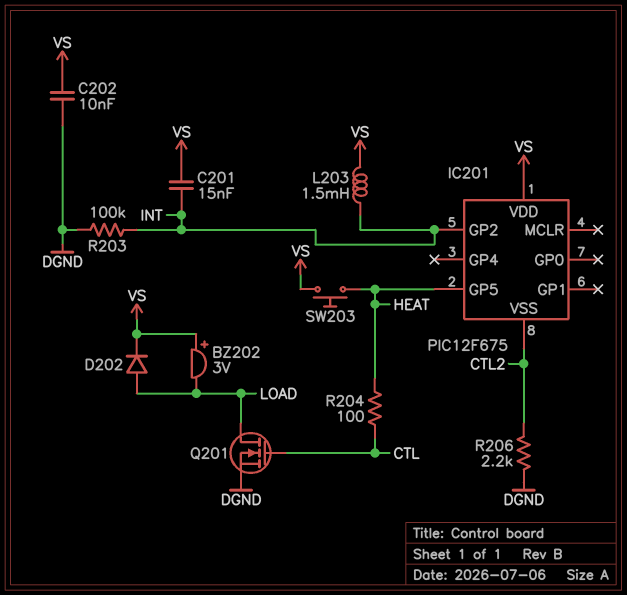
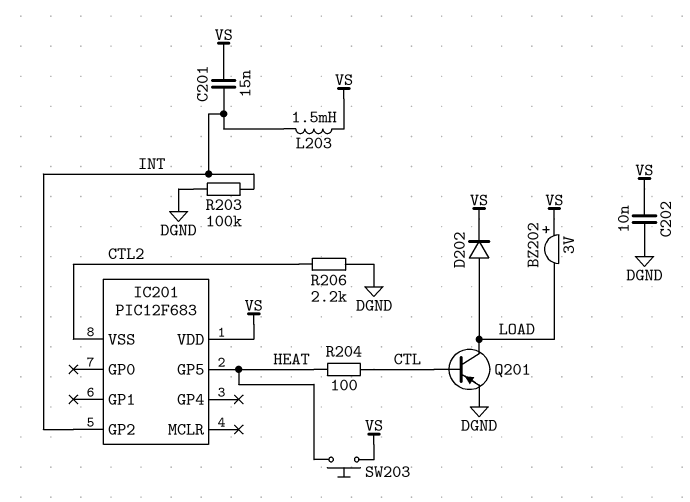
IC201: PIC12F675 -> PIC12F683
Q201: NMOS (G CTL, D LOAD, S DGND) -> PNP (B CTL, C LOAD, E DGND)

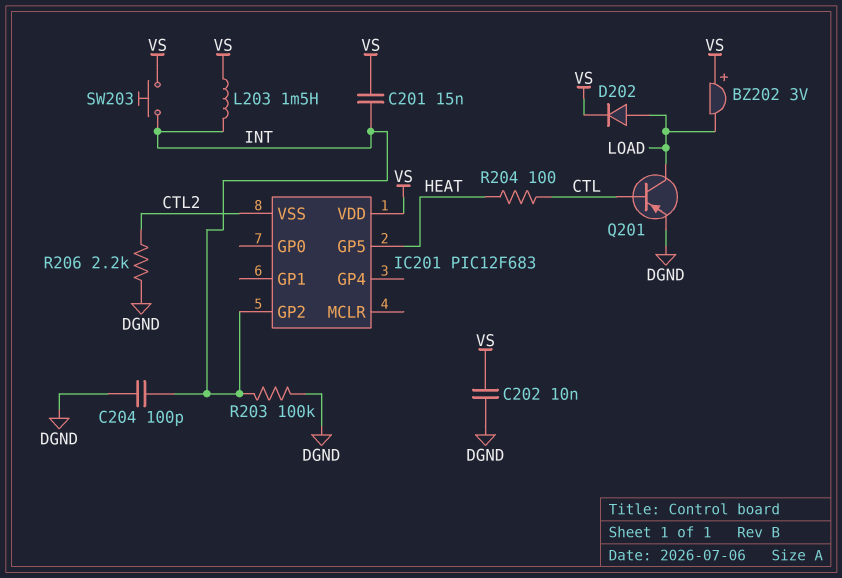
C204: none -> 100pF (DGND, INT)
SW203: button (HEAT, VS) -> button (INT, VS)

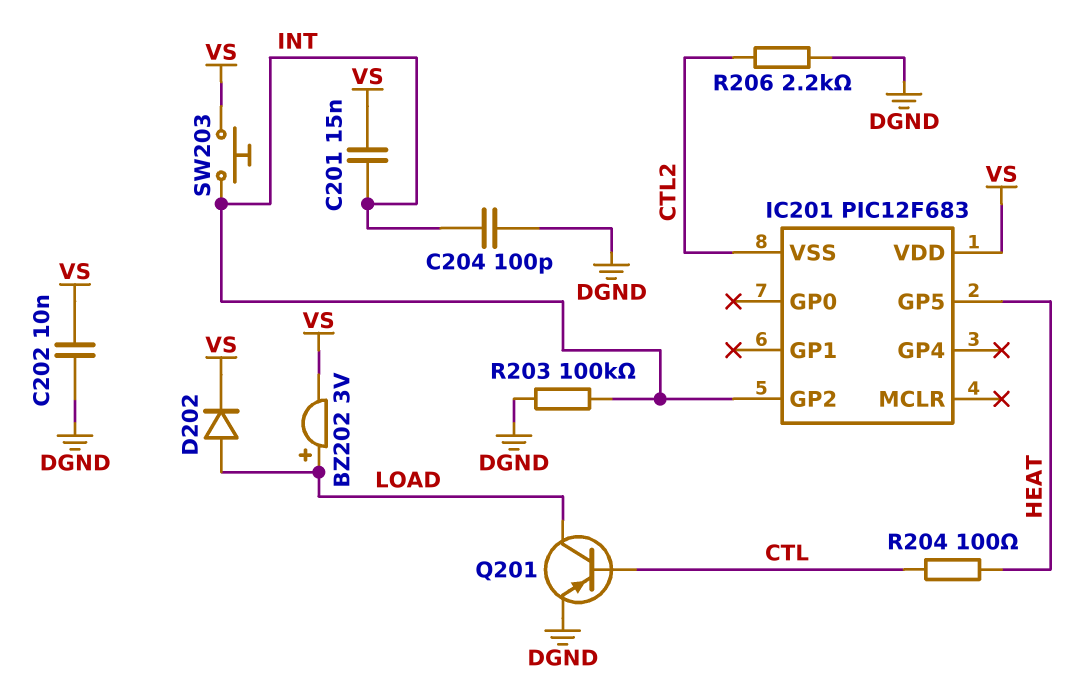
BZ202: buzzer 3V (plus VS, minus LOAD) -> buzzer 3V (plus LOAD, minus VS)
L203: 1.5mH (INT, VS) -> none

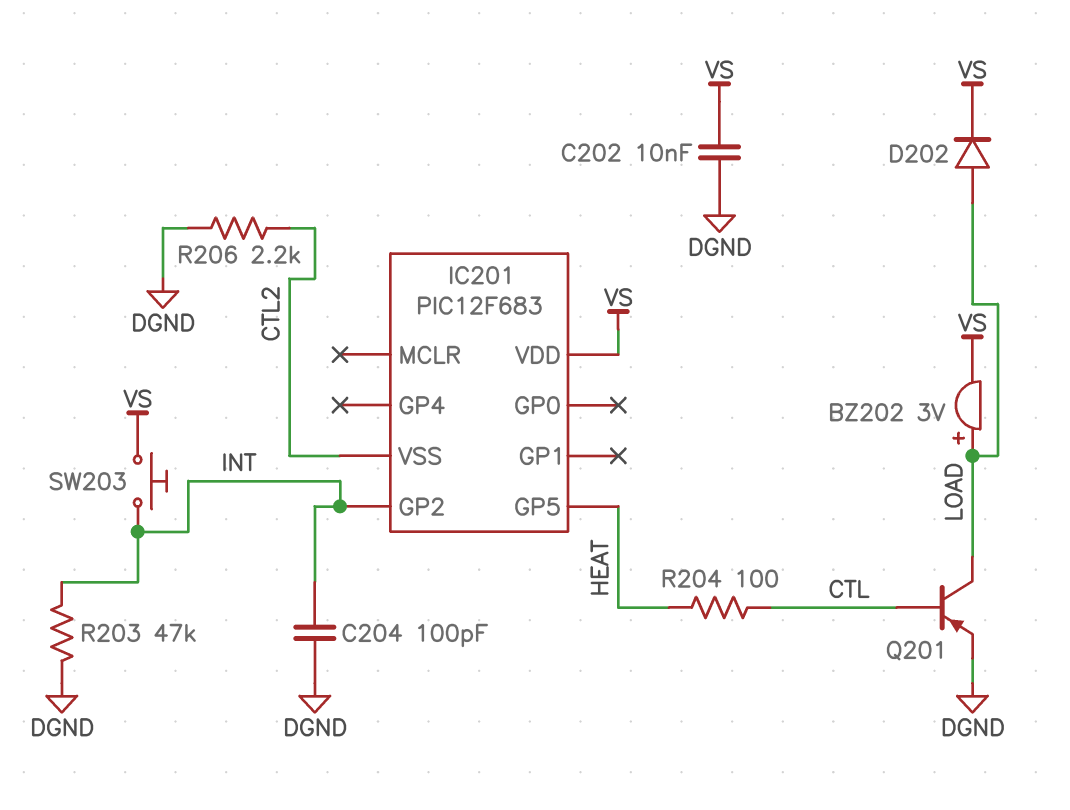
C201: 15nF (INT, VS) -> none
R203: 100k (DGND, INT) -> 47k (DGND, INT)

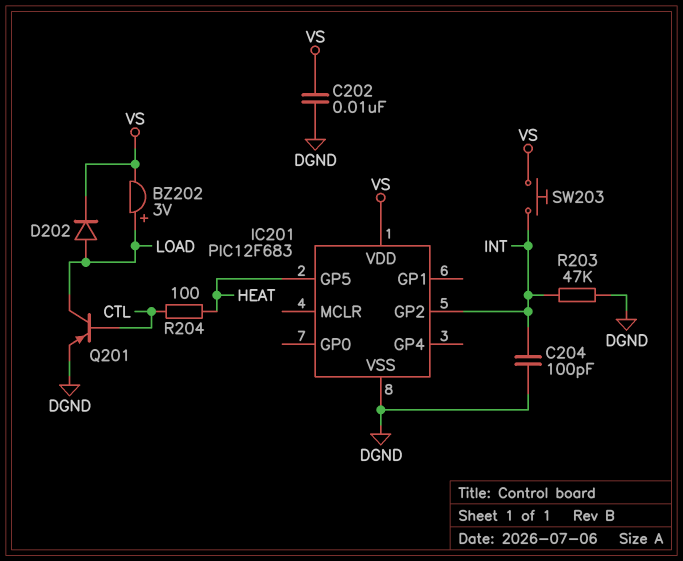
IC201 pin VSS: CTL2 -> DGND
R206: 2.2k (CTL2, DGND) -> none

